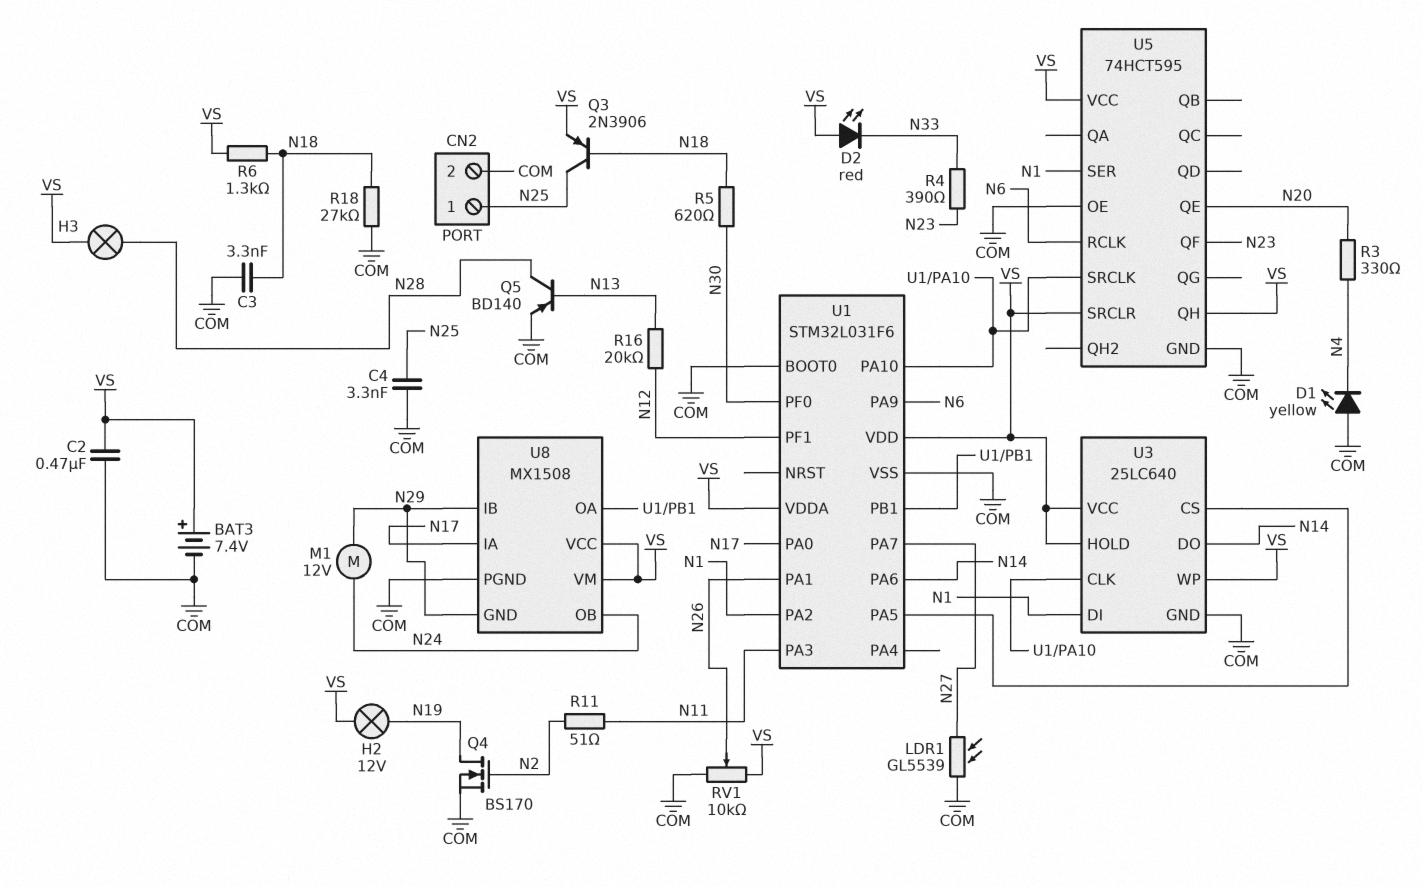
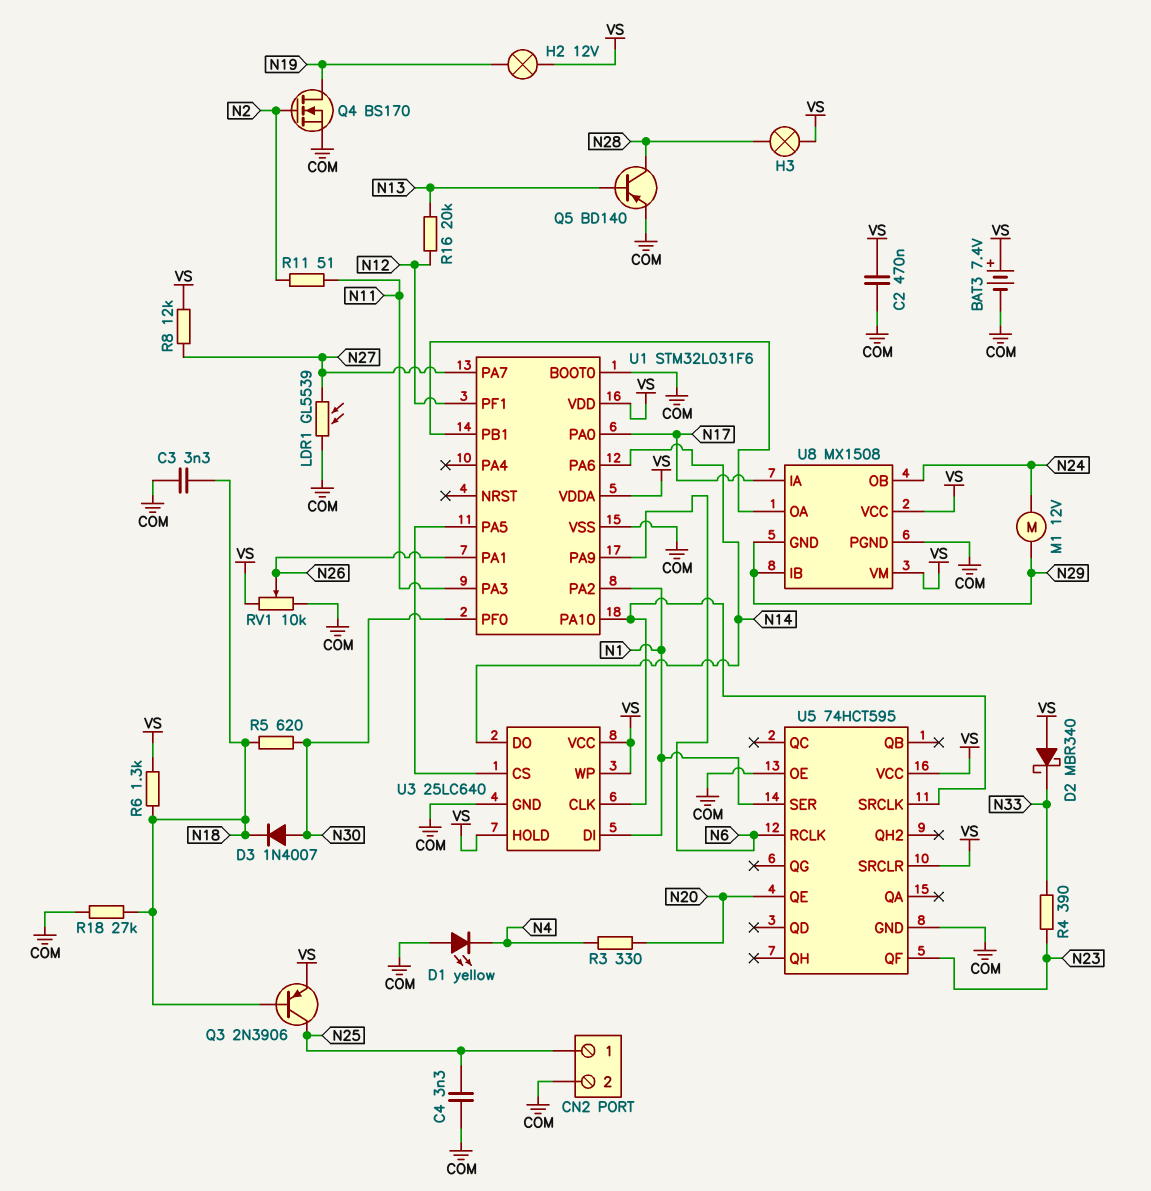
D2: LED red (A VS, K N33) -> schottky MBR340 (A VS, K N33)
D3: none -> diode 1N4007 (A N30, K N18)
R8: none -> 12k (N27, VS)
U5 pin QH: VS -> none

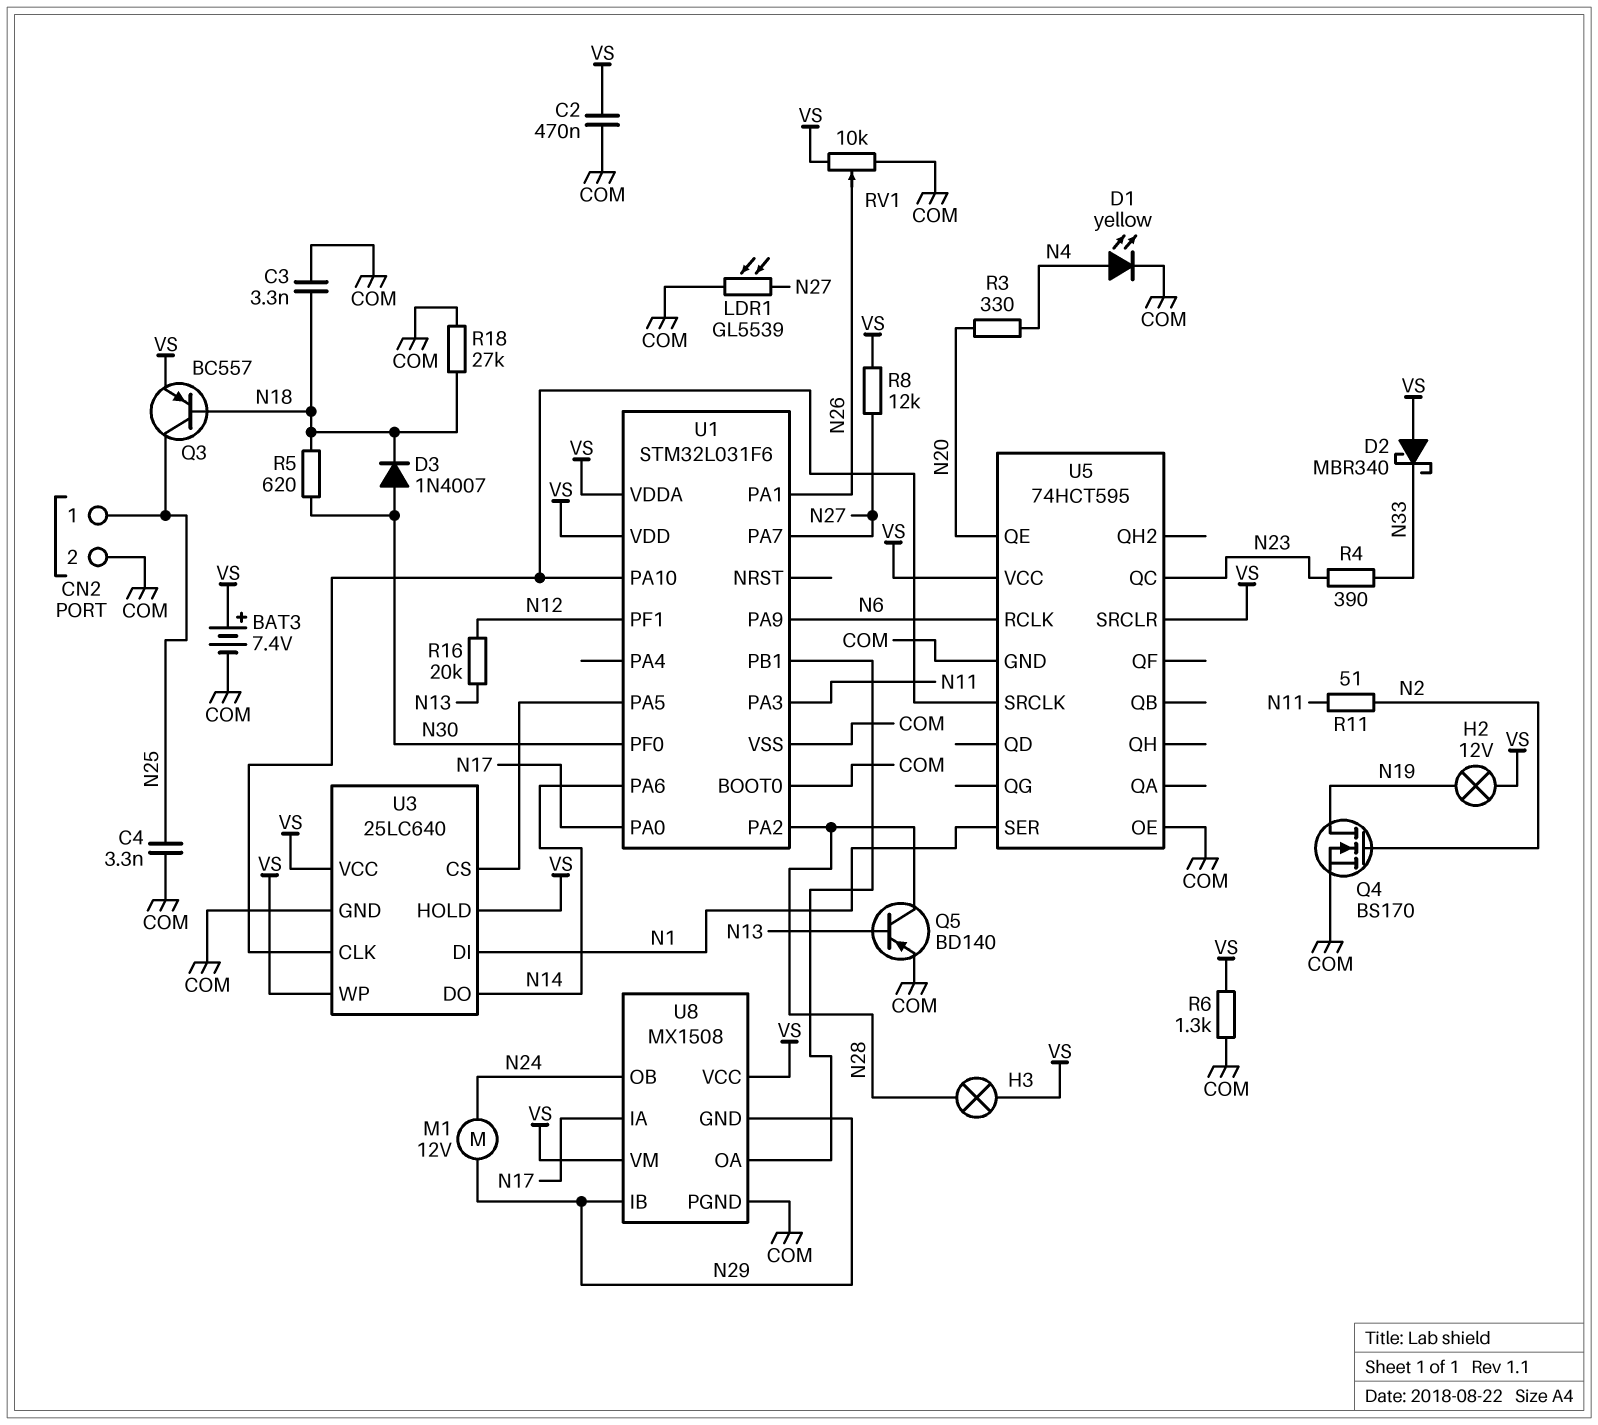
D1: LED yellow (A COM, K N4) -> LED yellow (A N4, K COM)
Q3: PNP 2N3906 (B N18, C N25, E VS) -> PNP BC557 (B N18, C N25, E VS)
R6: 1.3k (N18, VS) -> 1.3k (COM, VS)
U1 pin PA2: N1 -> N28
U5 pin QC: none -> N23
U5 pin QF: N23 -> none

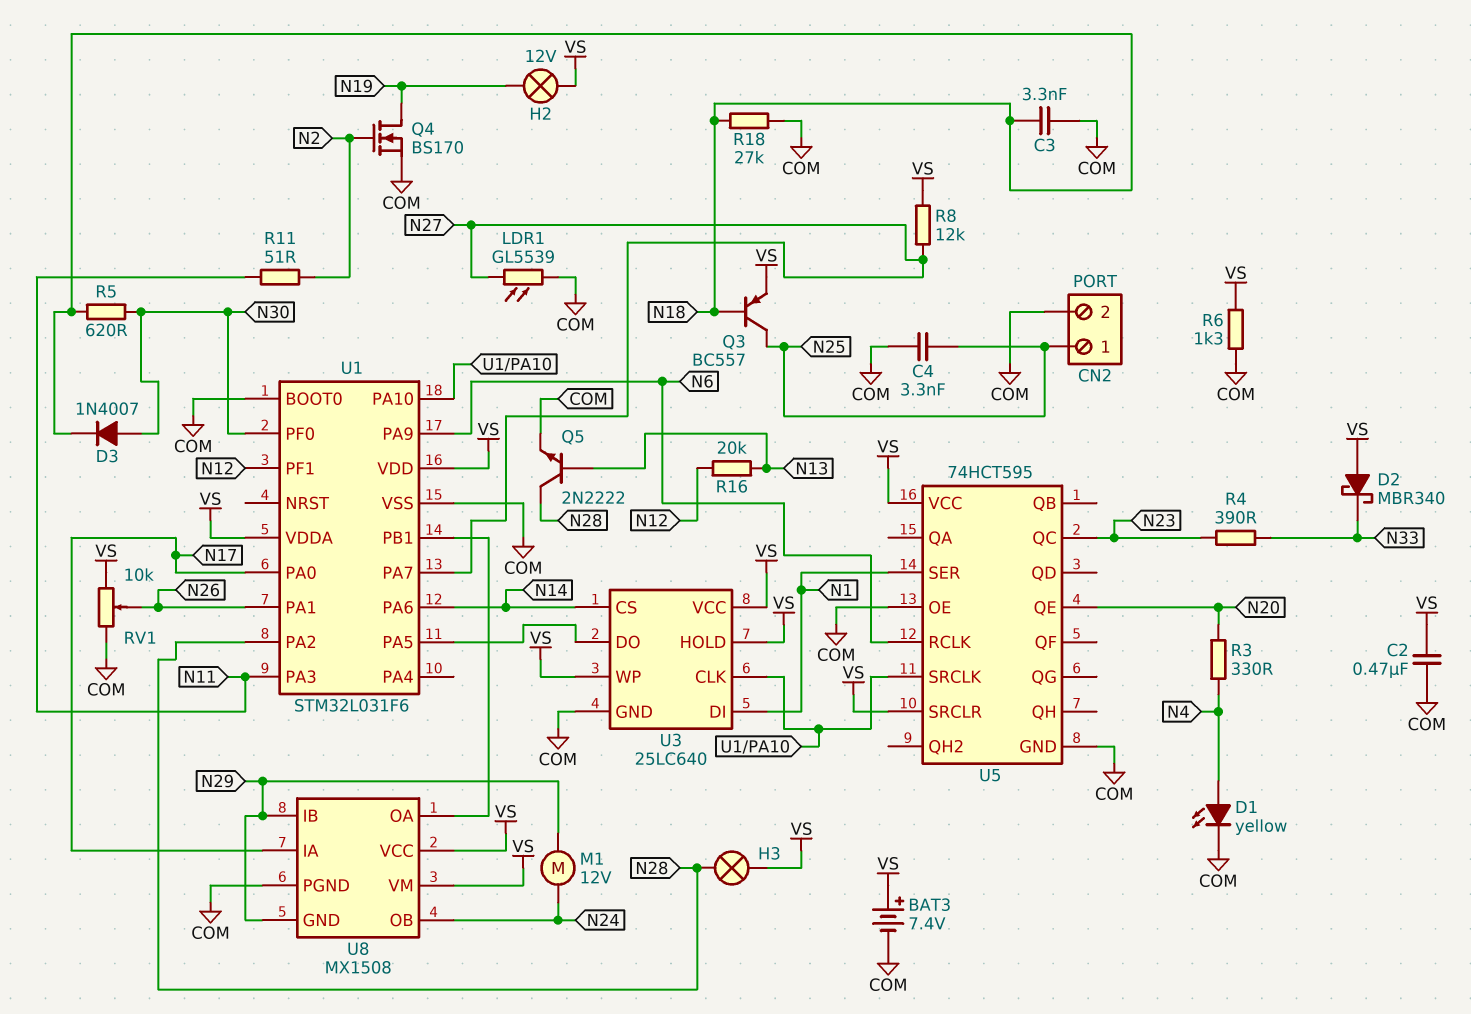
Q5: PNP BD140 (B N13, C N28, E COM) -> NPN 2N2222 (B N13, C N28, E COM)
U3 pin CS: U1/PA5 -> N14
U3 pin DO: N14 -> U1/PA5

